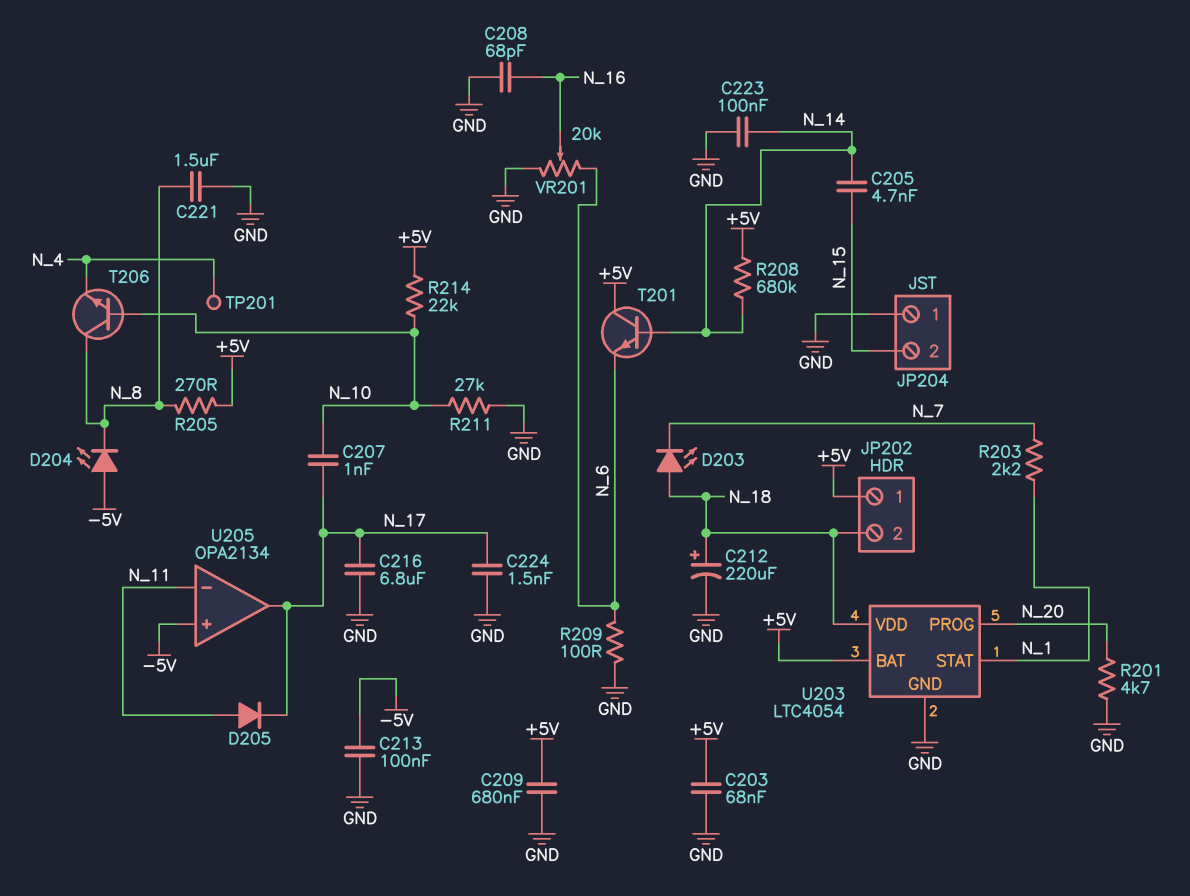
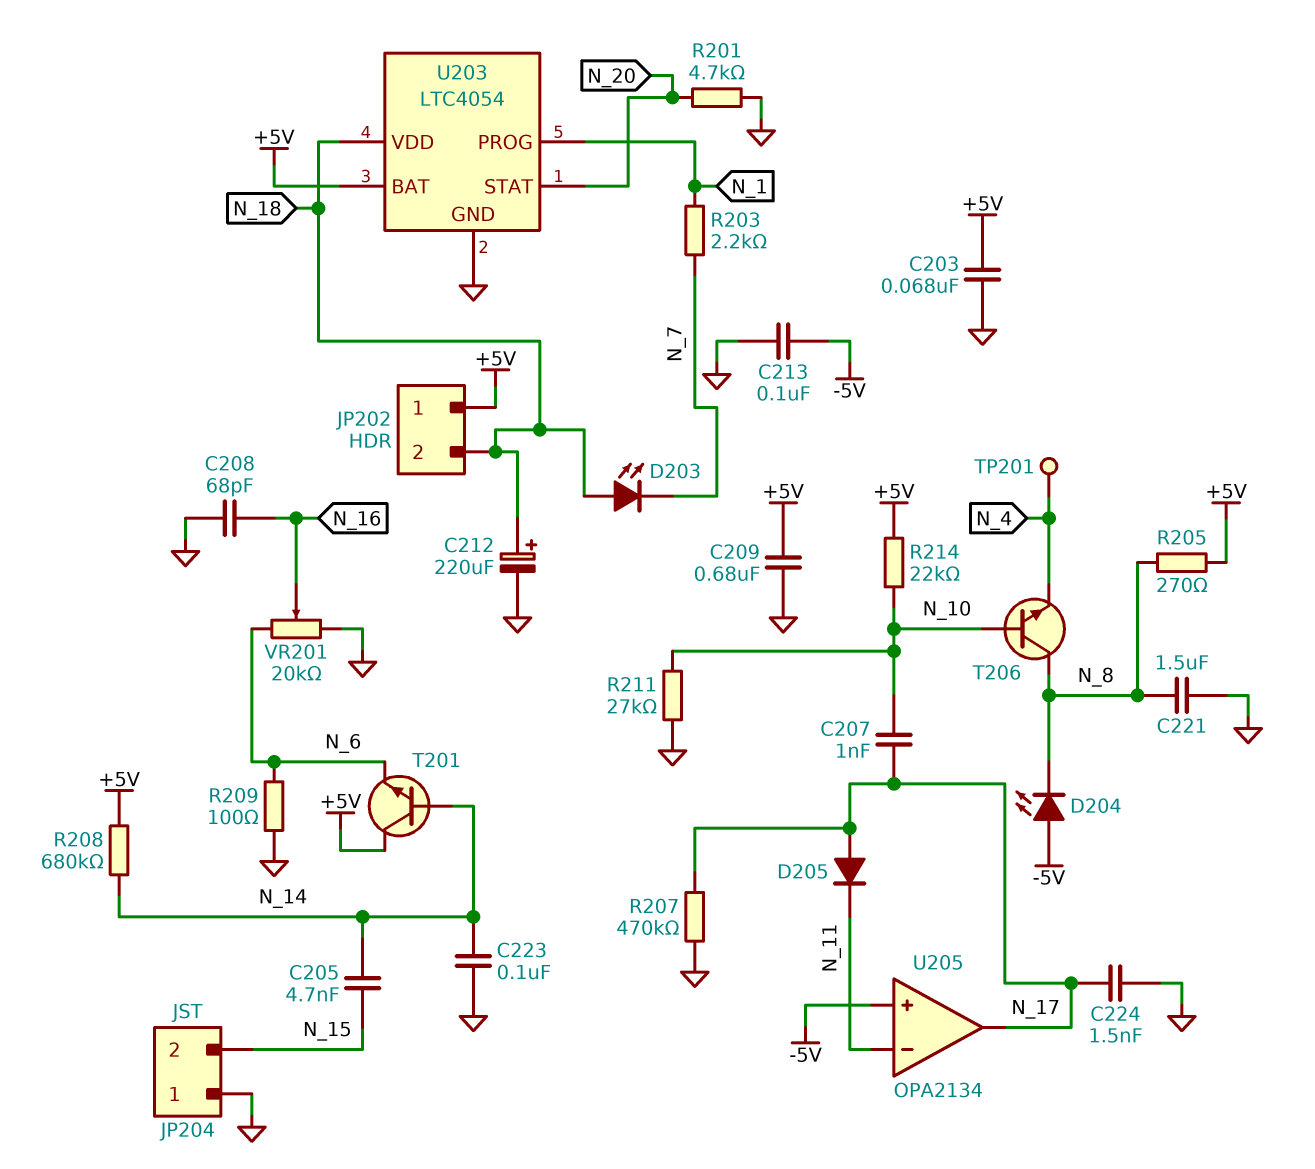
C216: 6.8uF (GND, N_17) -> none
D205: diode (A N_11, K N_17) -> diode (A N_17, K N_11)
R207: none -> 470k (GND, N_17)
U203 pin PROG: N_20 -> N_1
U203 pin STAT: N_1 -> N_20

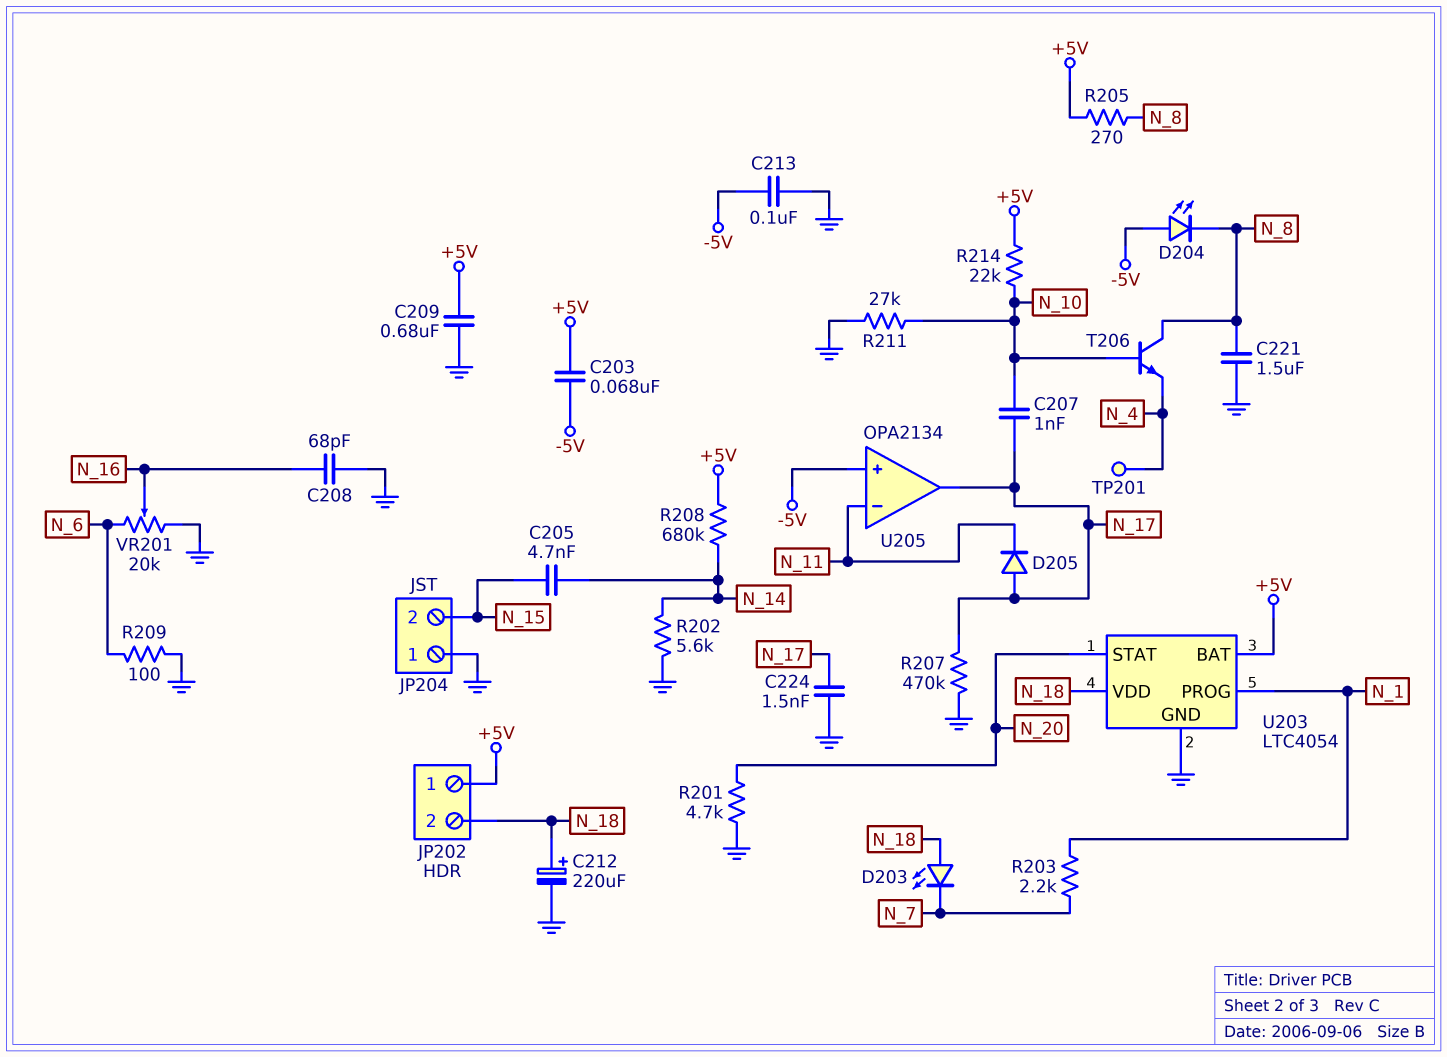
C203: 68nF (+5V, GND) -> 68nF (+5V, -5V)
C223: 100nF (GND, N_14) -> none
R202: none -> 5.6k (GND, N_14)
T201: NPN (B N_14, C +5V, E N_6) -> none

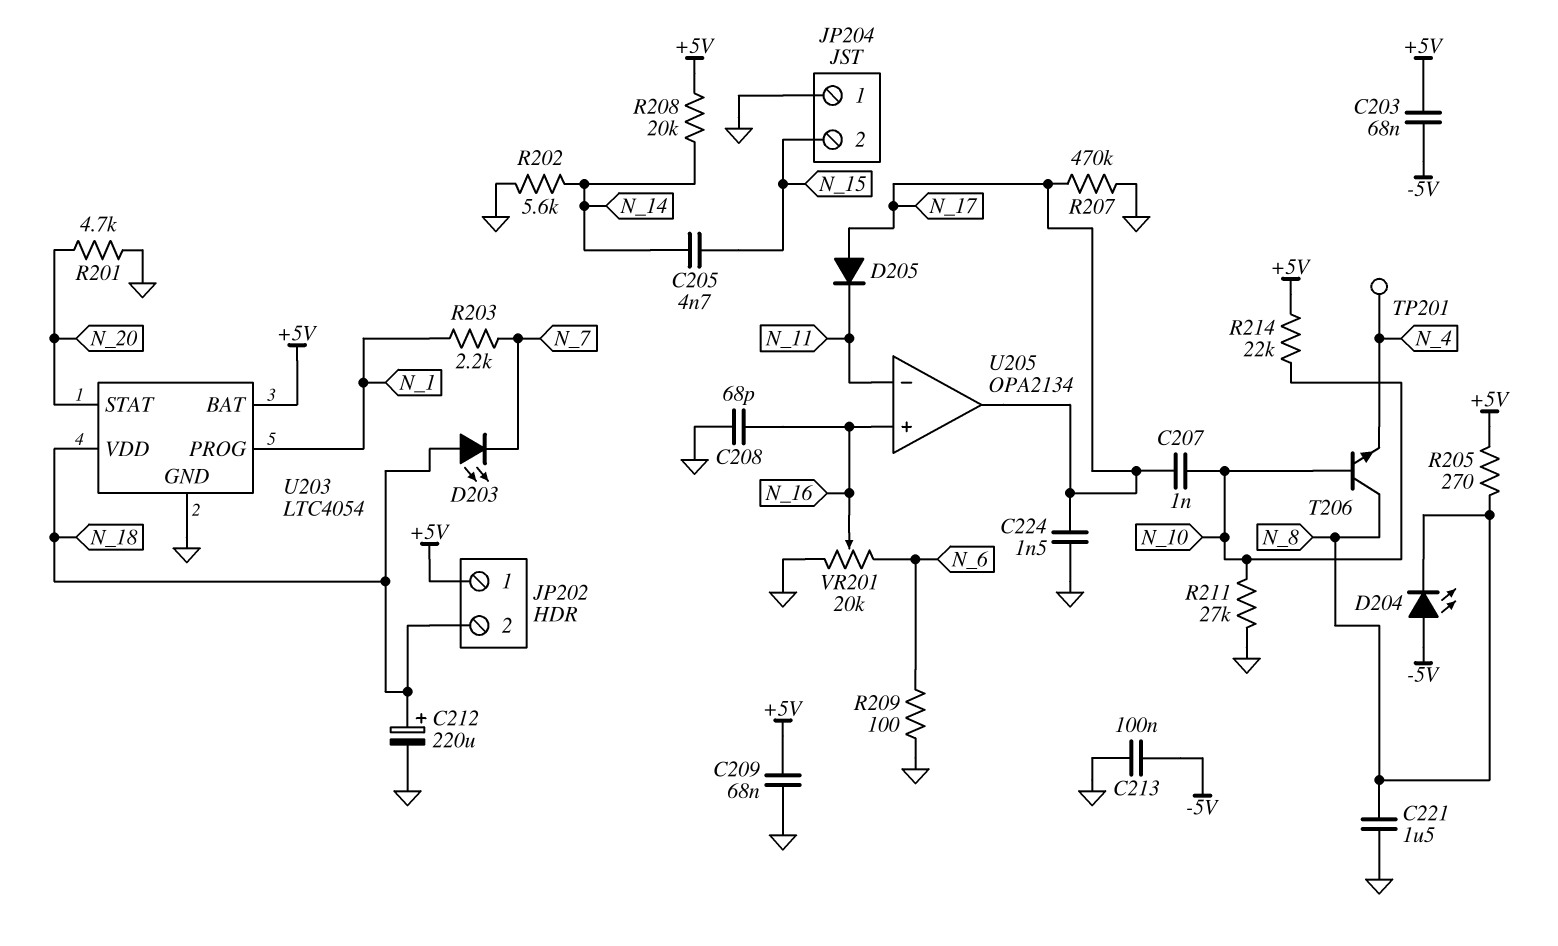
C209: 680nF (+5V, GND) -> 68nF (+5V, GND)
R208: 680k (+5V, N_14) -> 20k (+5V, N_14)
U205 pin in+: -5V -> N_16

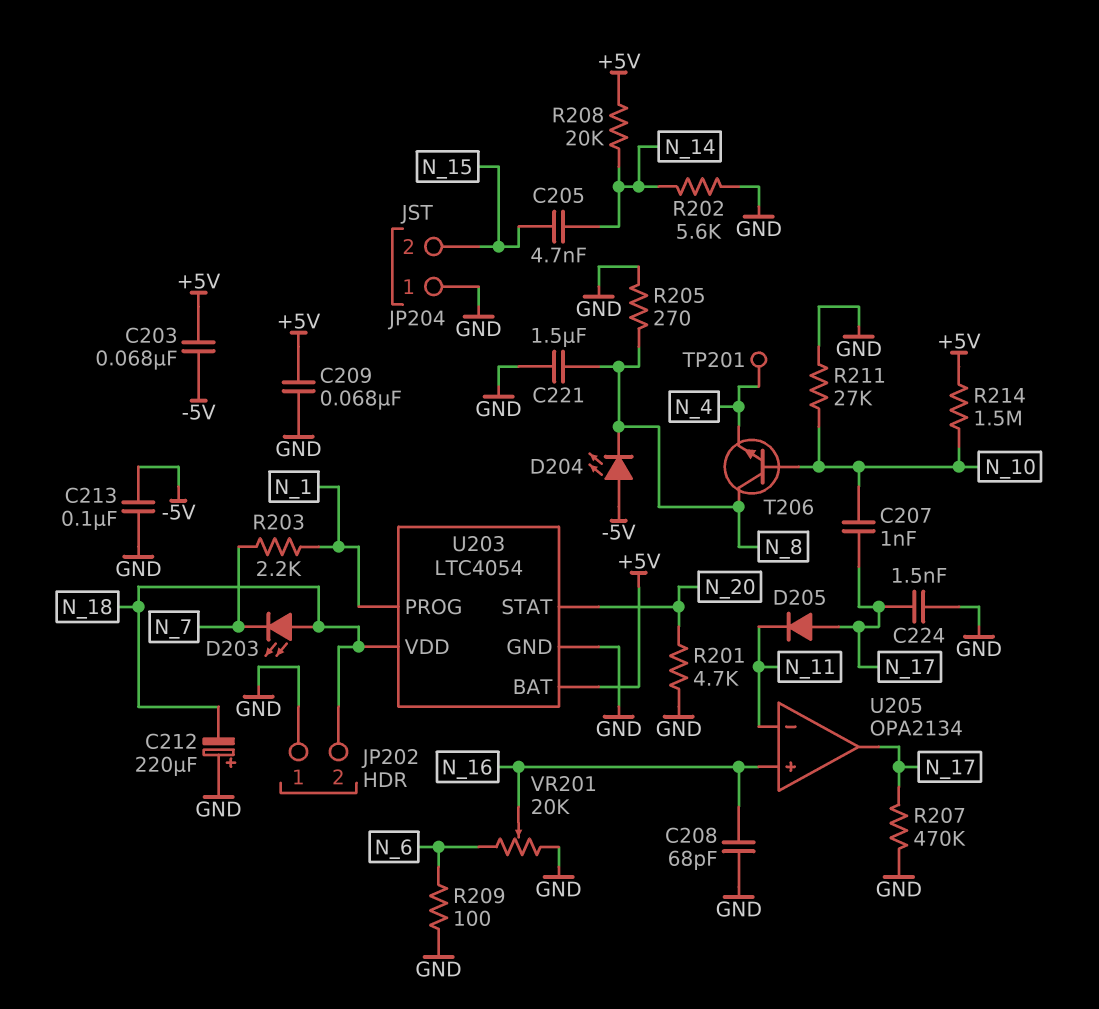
C212: 220uF (plus N_18, minus GND) -> 220uF (plus GND, minus N_18)
JP202 pin 1: +5V -> GND
R205: 270 (+5V, N_8) -> 270 (GND, N_8)
R214: 22k (+5V, N_10) -> 1.5M (+5V, N_10)

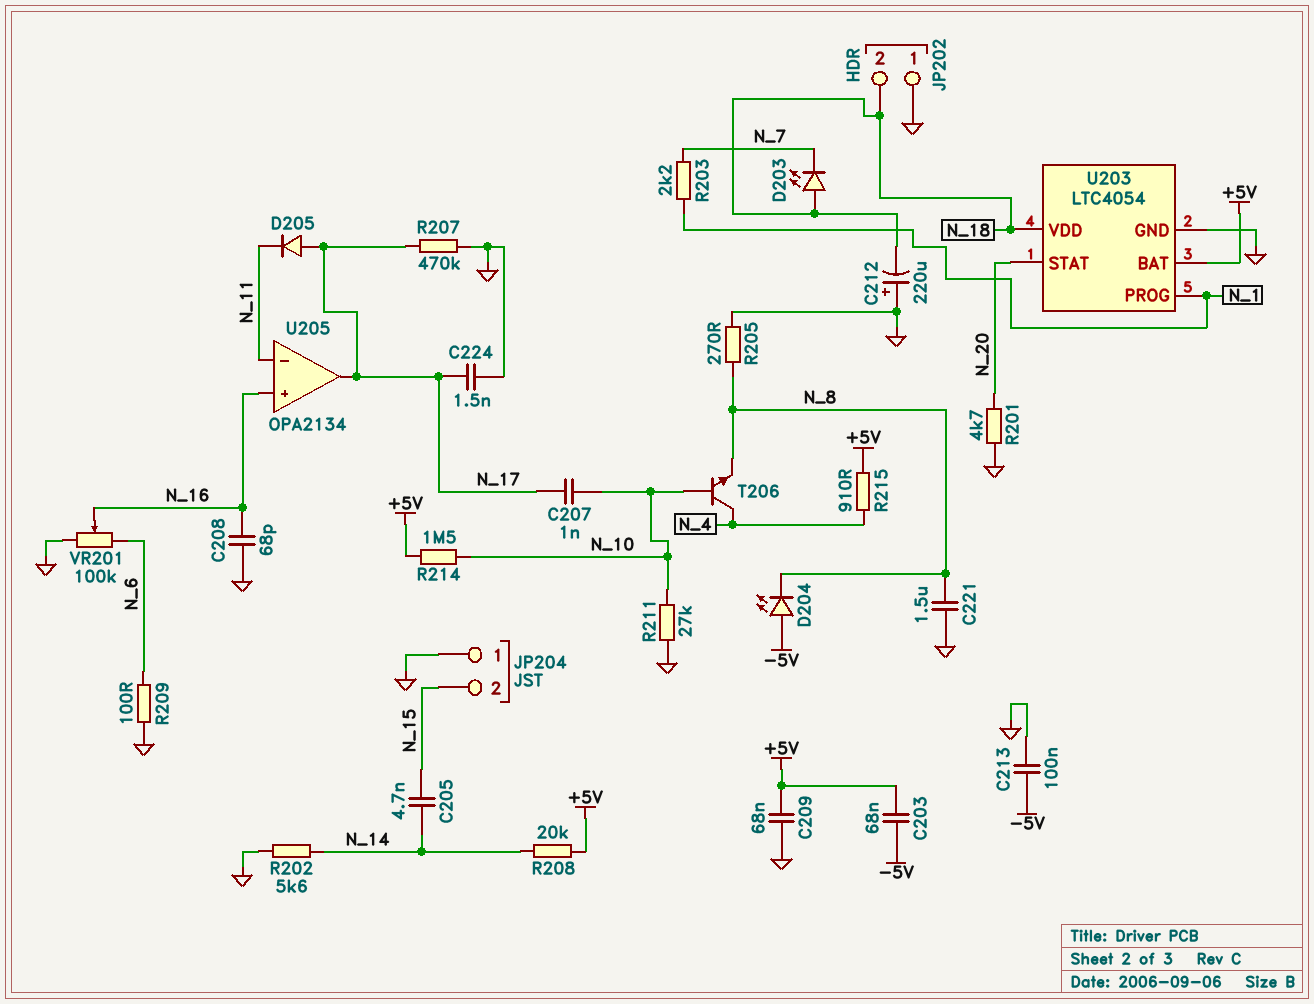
R215: none -> 910 (+5V, N_4)
T206: NPN (B N_10, C N_8, E N_4) -> NPN (B N_10, C N_4, E N_8)
TP201: test point (N_4) -> none
VR201: 20k (GND, N_6, wiper N_16) -> 100k (GND, N_6, wiper N_16)

